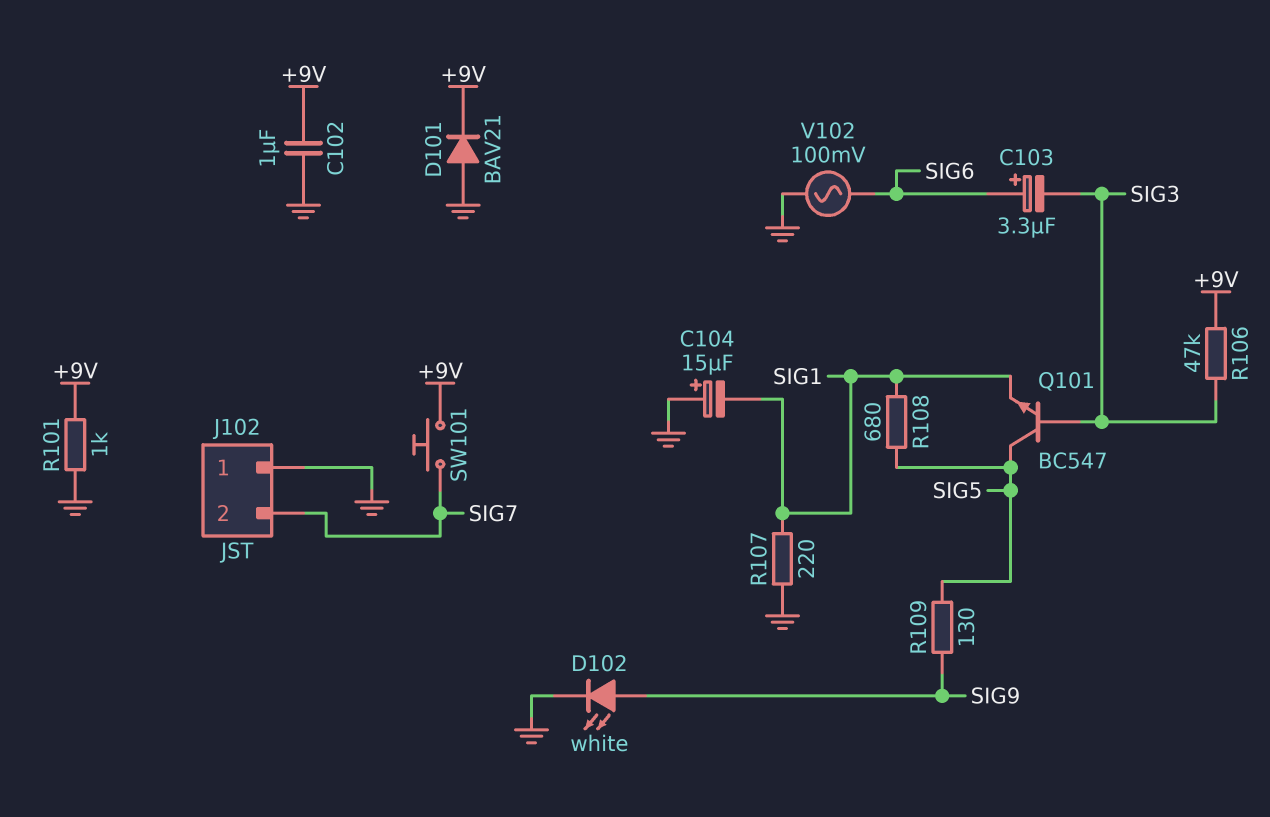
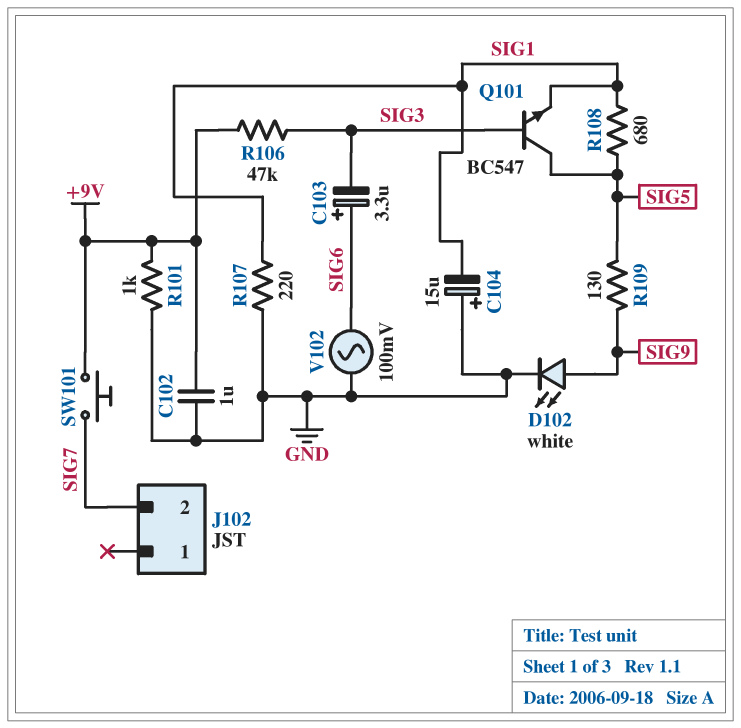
D101: diode BAV21 (A GND, K +9V) -> none
J102 pin 1: GND -> none

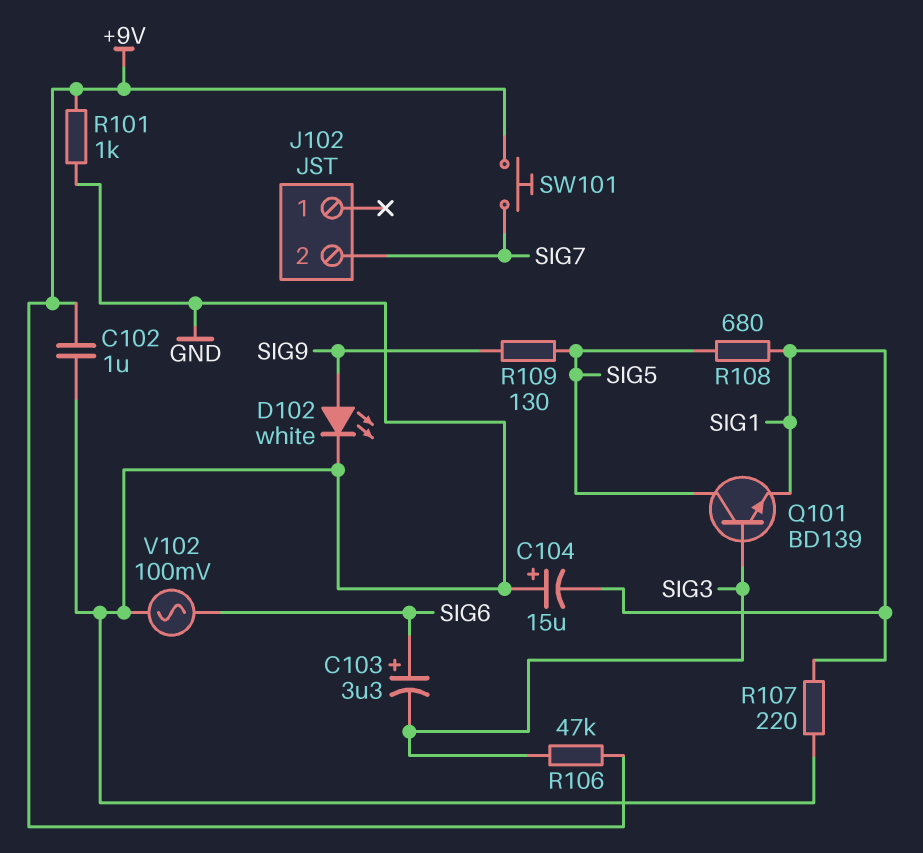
Q101: NPN BC547 (B SIG3, C SIG5, E SIG1) -> NPN BD139 (B SIG3, C SIG5, E SIG1)

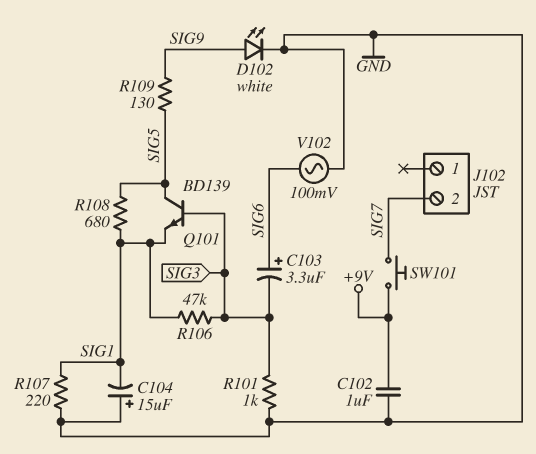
R101: 1k (+9V, GND) -> 1k (GND, SIG3)
R106: 47k (+9V, SIG3) -> 47k (SIG1, SIG3)

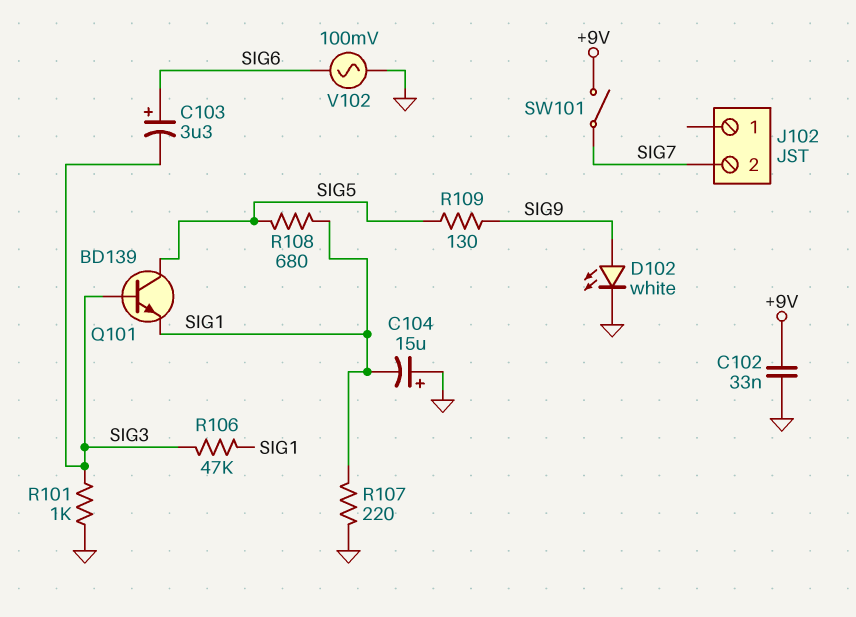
C102: 1uF (+9V, GND) -> 33nF (+9V, GND)
SW101: button (+9V, SIG7) -> switch (+9V, SIG7)

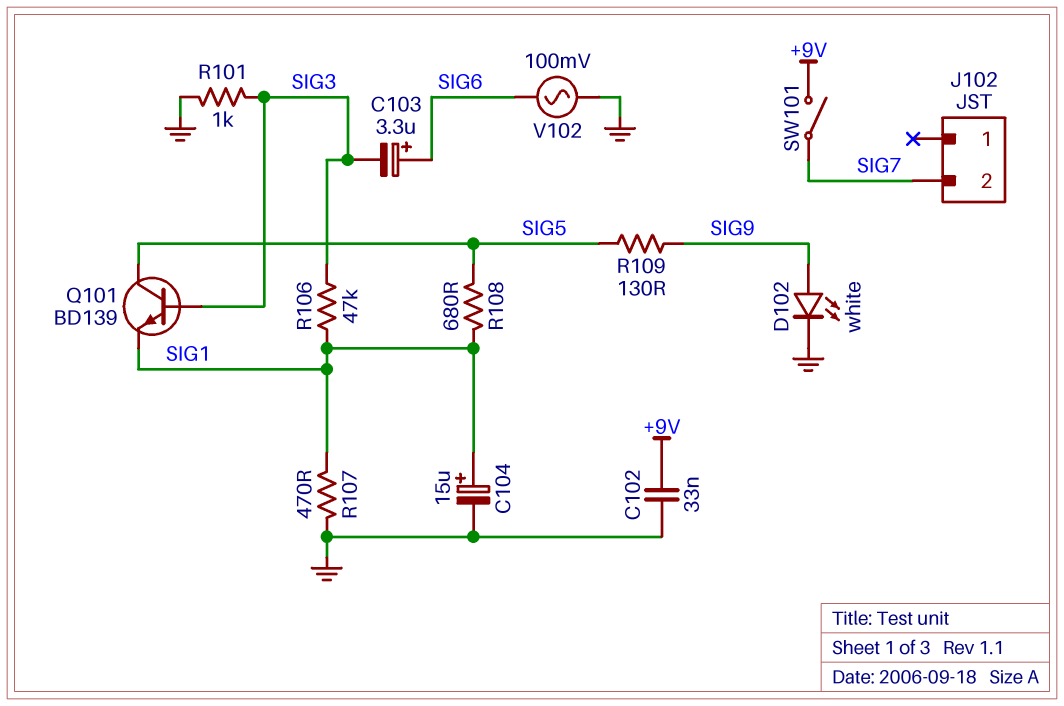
C104: 15uF (plus GND, minus SIG1) -> 15uF (plus SIG1, minus GND)
R107: 220 (GND, SIG1) -> 470 (GND, SIG1)

